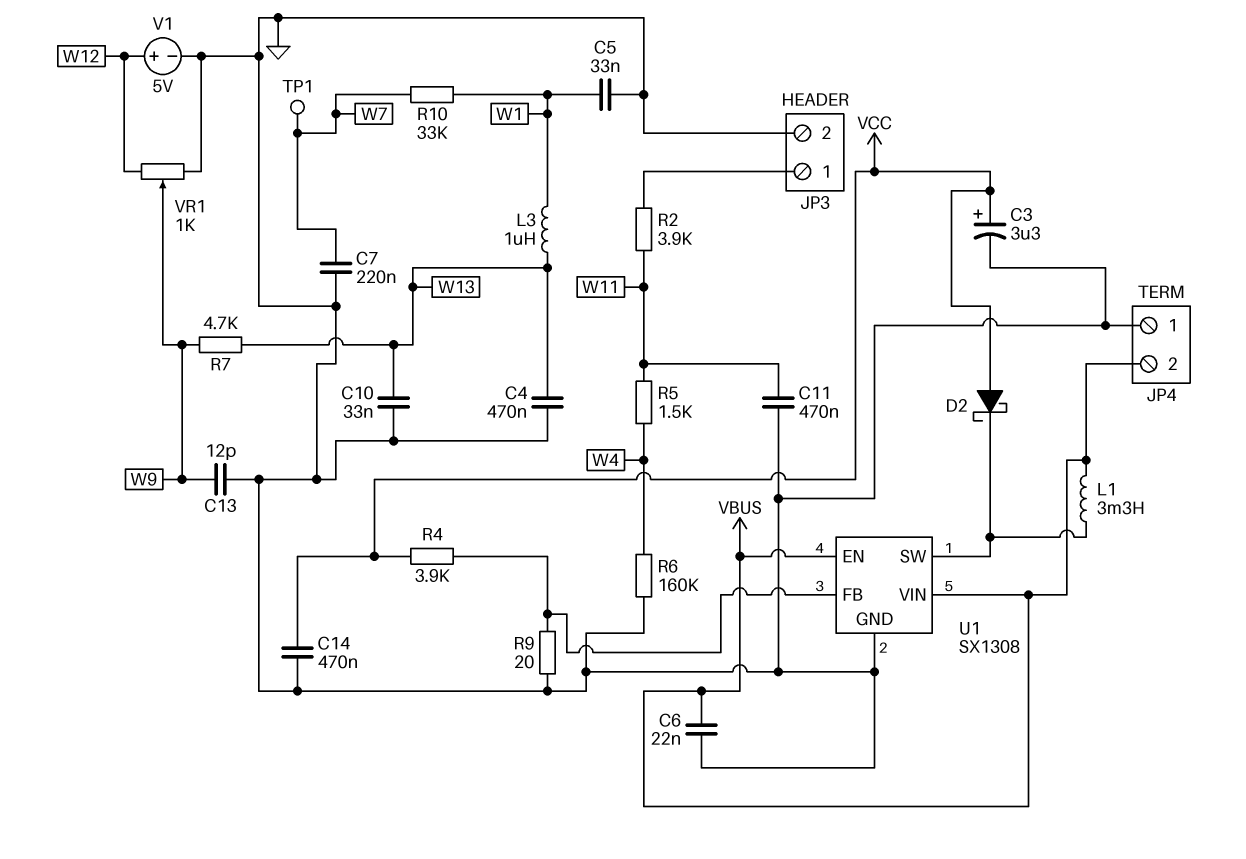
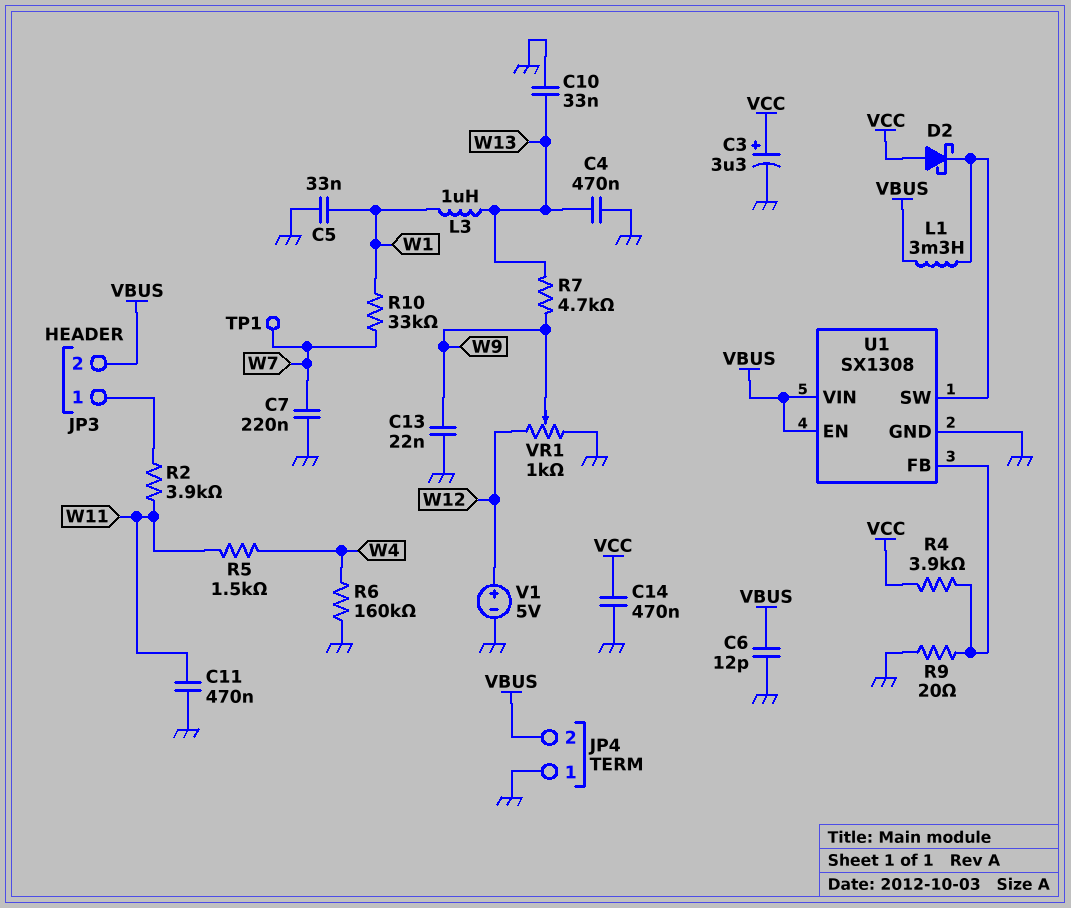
C6: 22nF (GND, VBUS) -> 12pF (GND, VBUS)
C13: 12pF (GND, W9) -> 22nF (GND, W9)
JP3 pin 2: GND -> VBUS

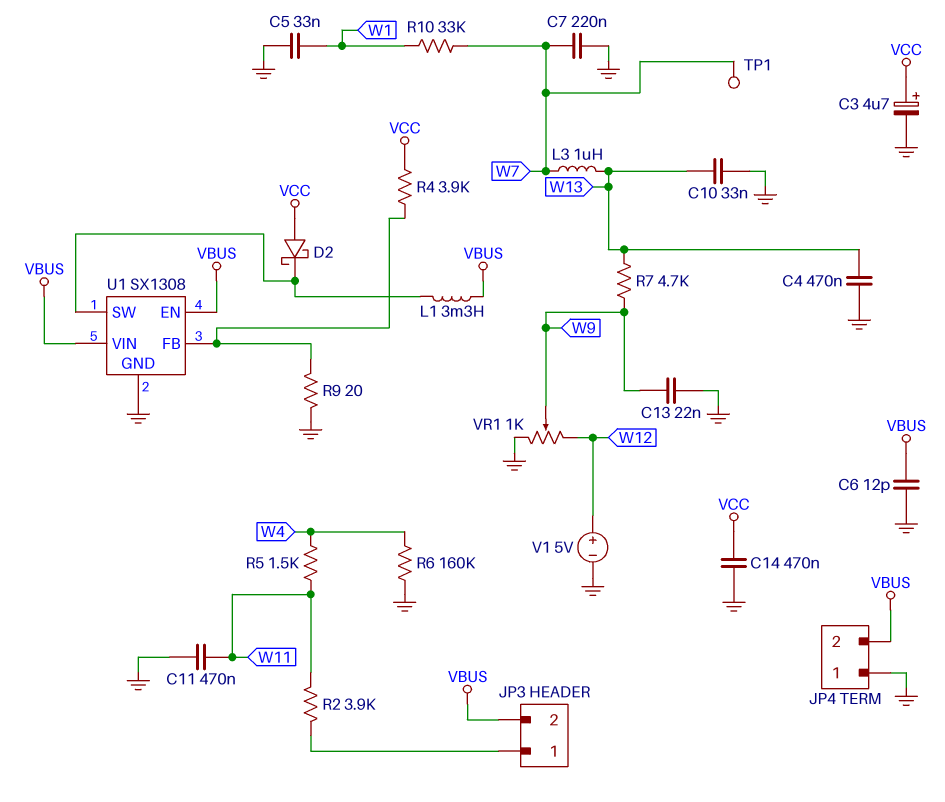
C3: 3.3uF (plus VCC, minus GND) -> 4.7uF (plus VCC, minus GND)
L3: 1uH (W1, W13) -> 1uH (W7, W13)

